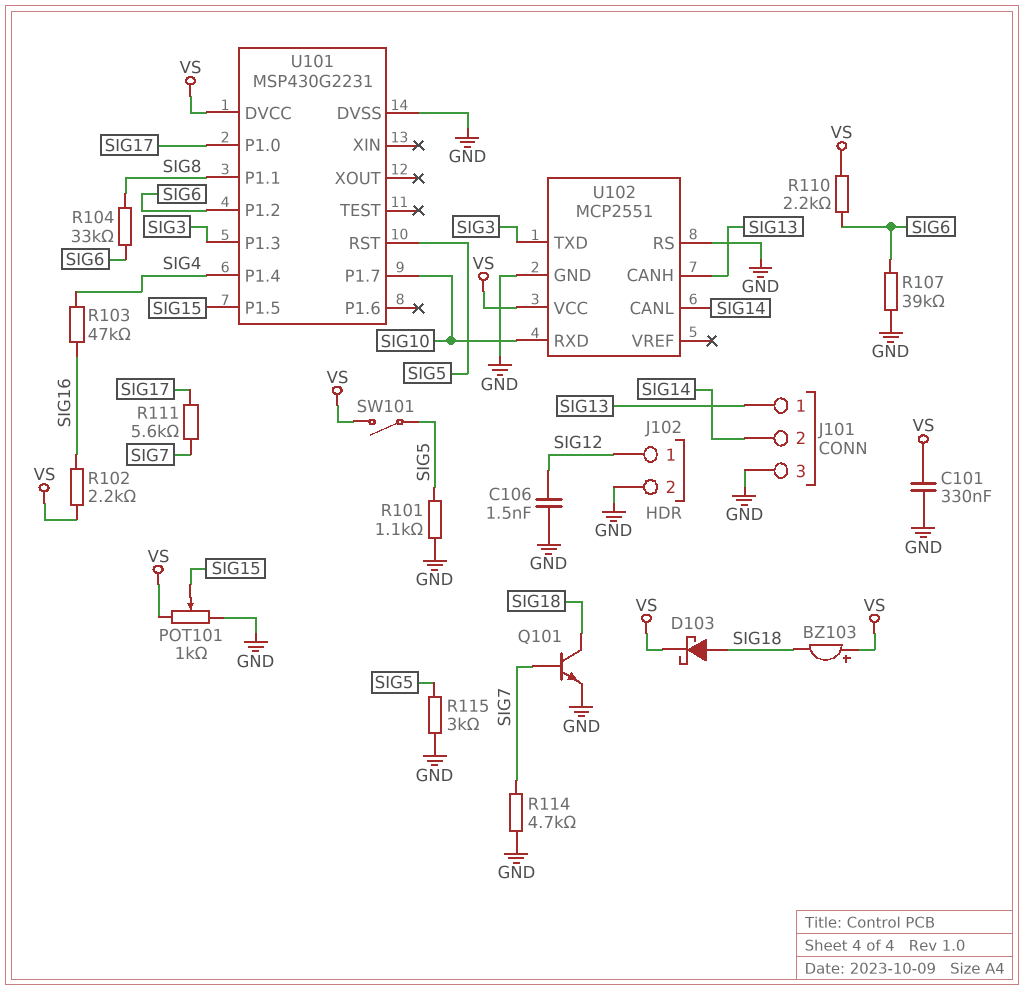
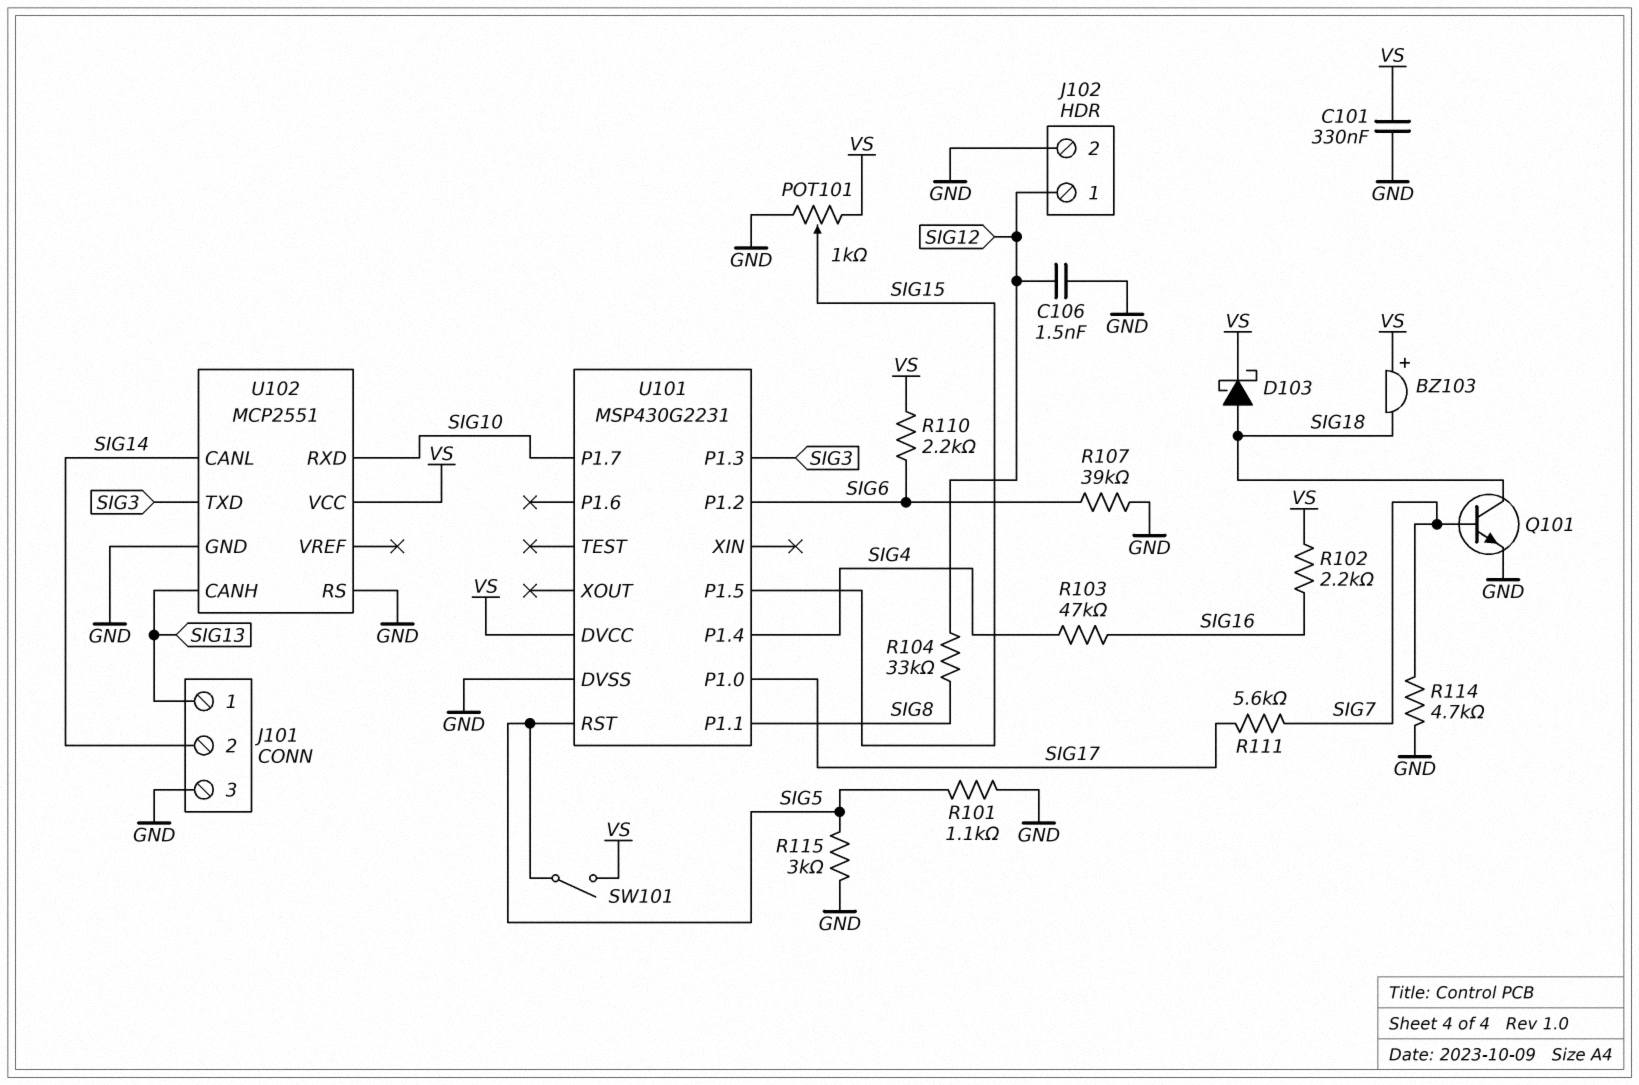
R104: 33k (SIG6, SIG8) -> 33k (SIG8, SIG12)

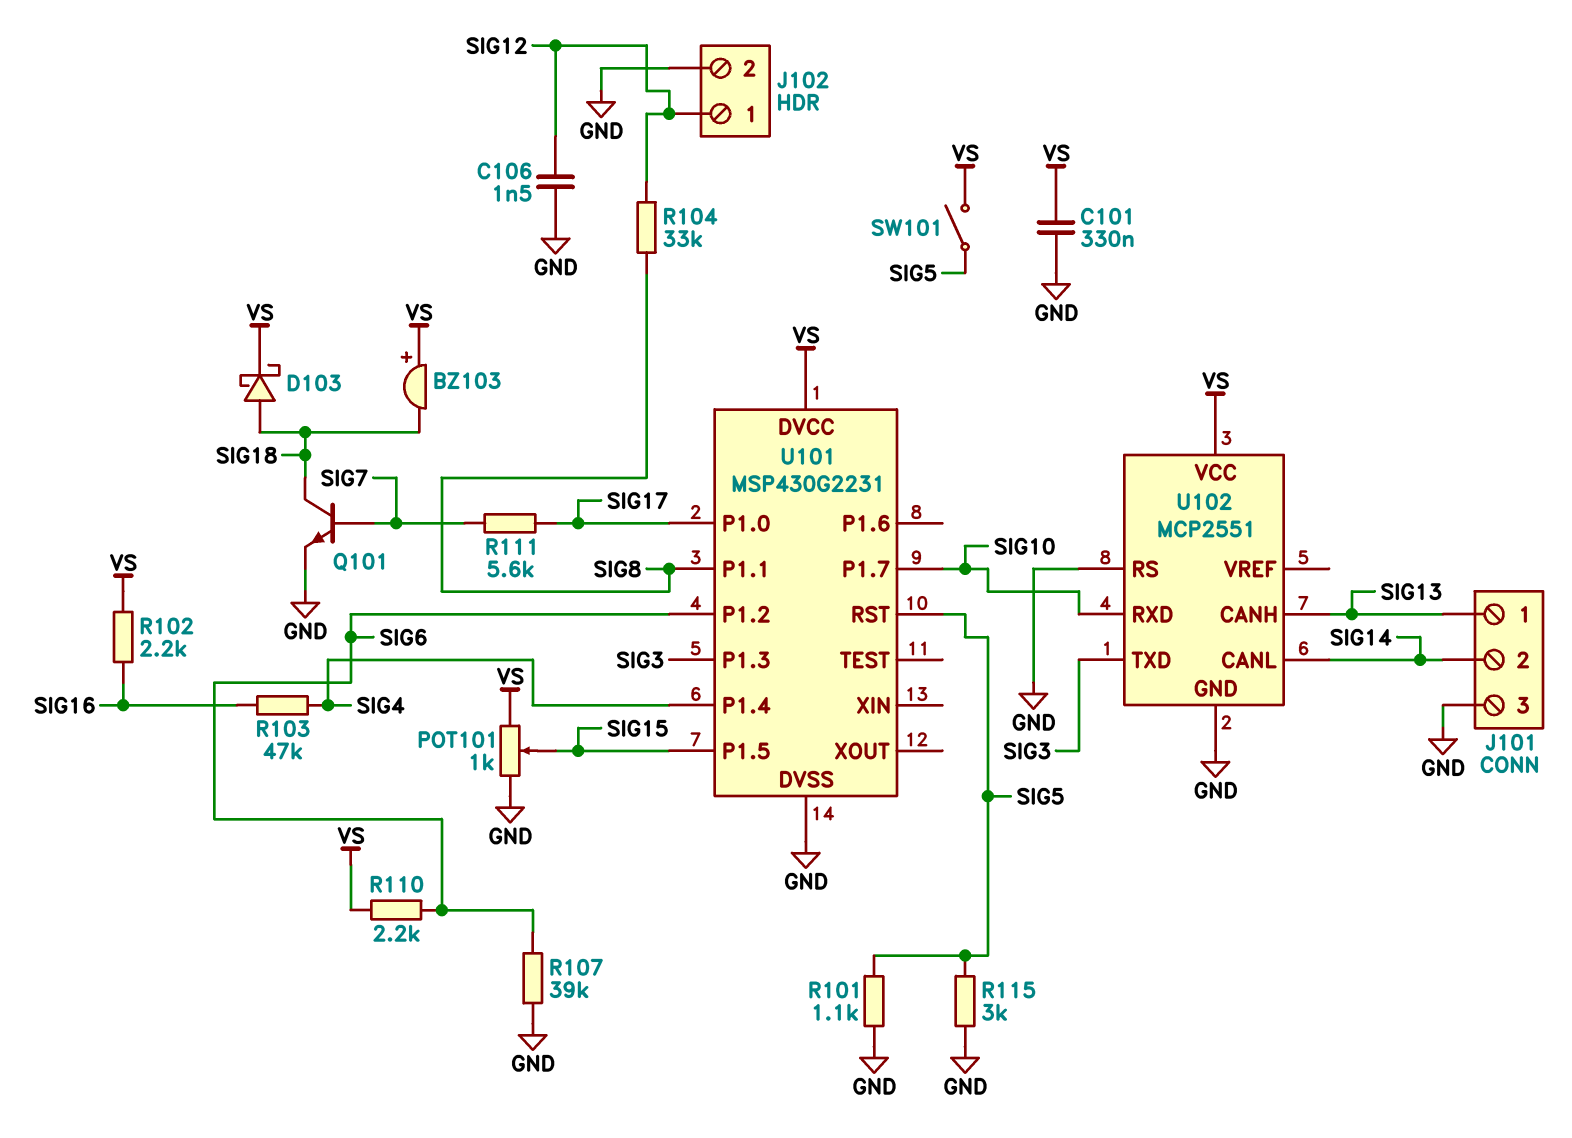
R114: 4.7k (GND, SIG7) -> none

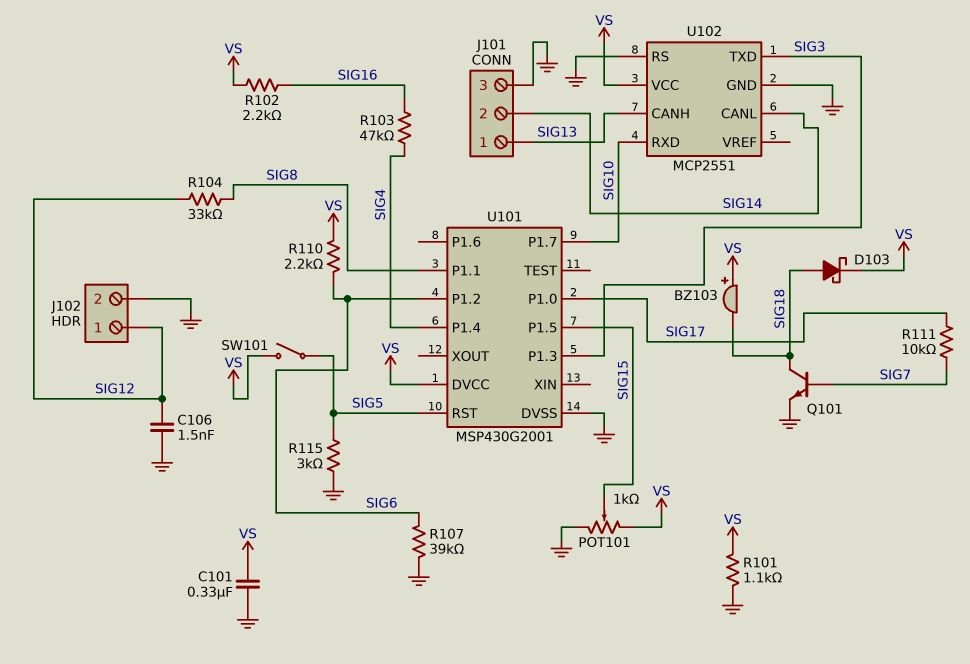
R101: 1.1k (GND, SIG5) -> 1.1k (GND, VS)
R111: 5.6k (SIG7, SIG17) -> 10k (SIG7, SIG17)
U101: MSP430G2231 -> MSP430G2001

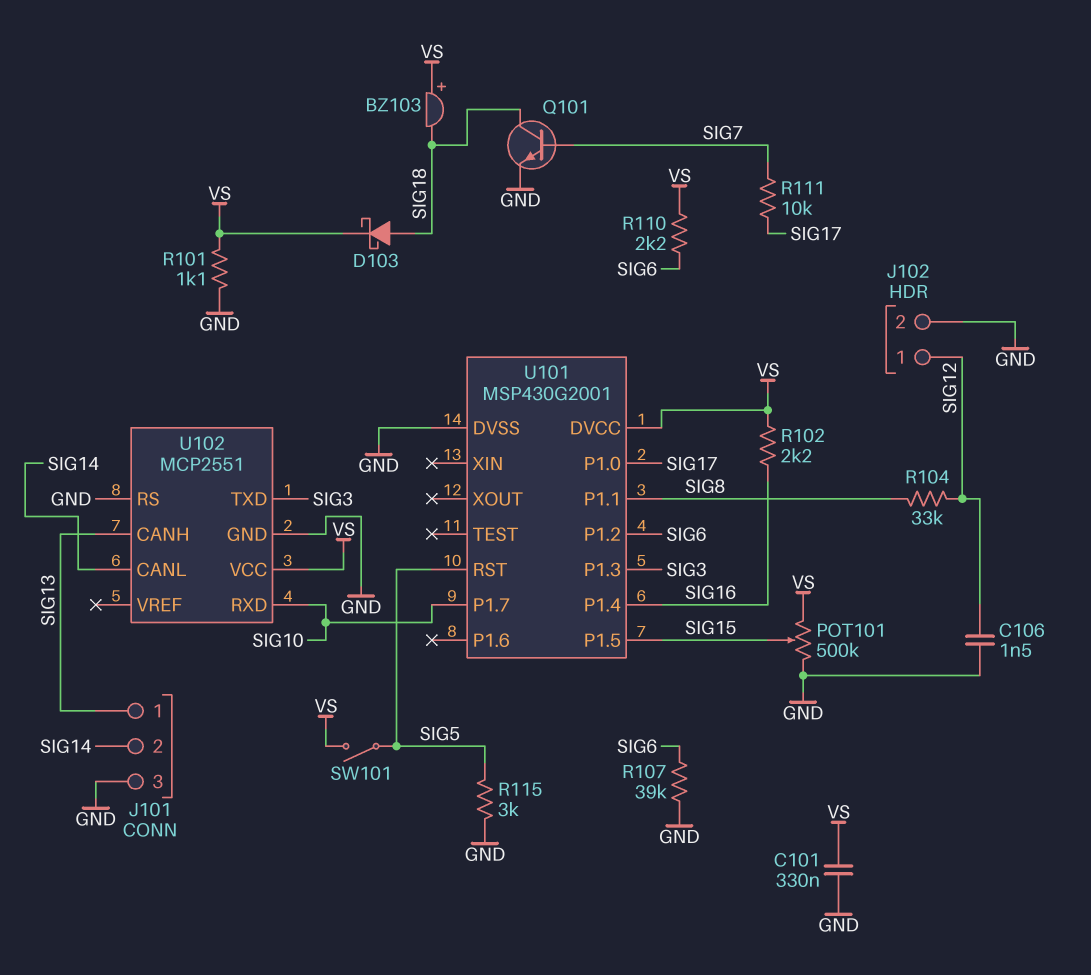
POT101: 1k (GND, VS, wiper SIG15) -> 500k (GND, VS, wiper SIG15)
R103: 47k (SIG4, SIG16) -> none
U101 pin P1.4: SIG4 -> SIG16

